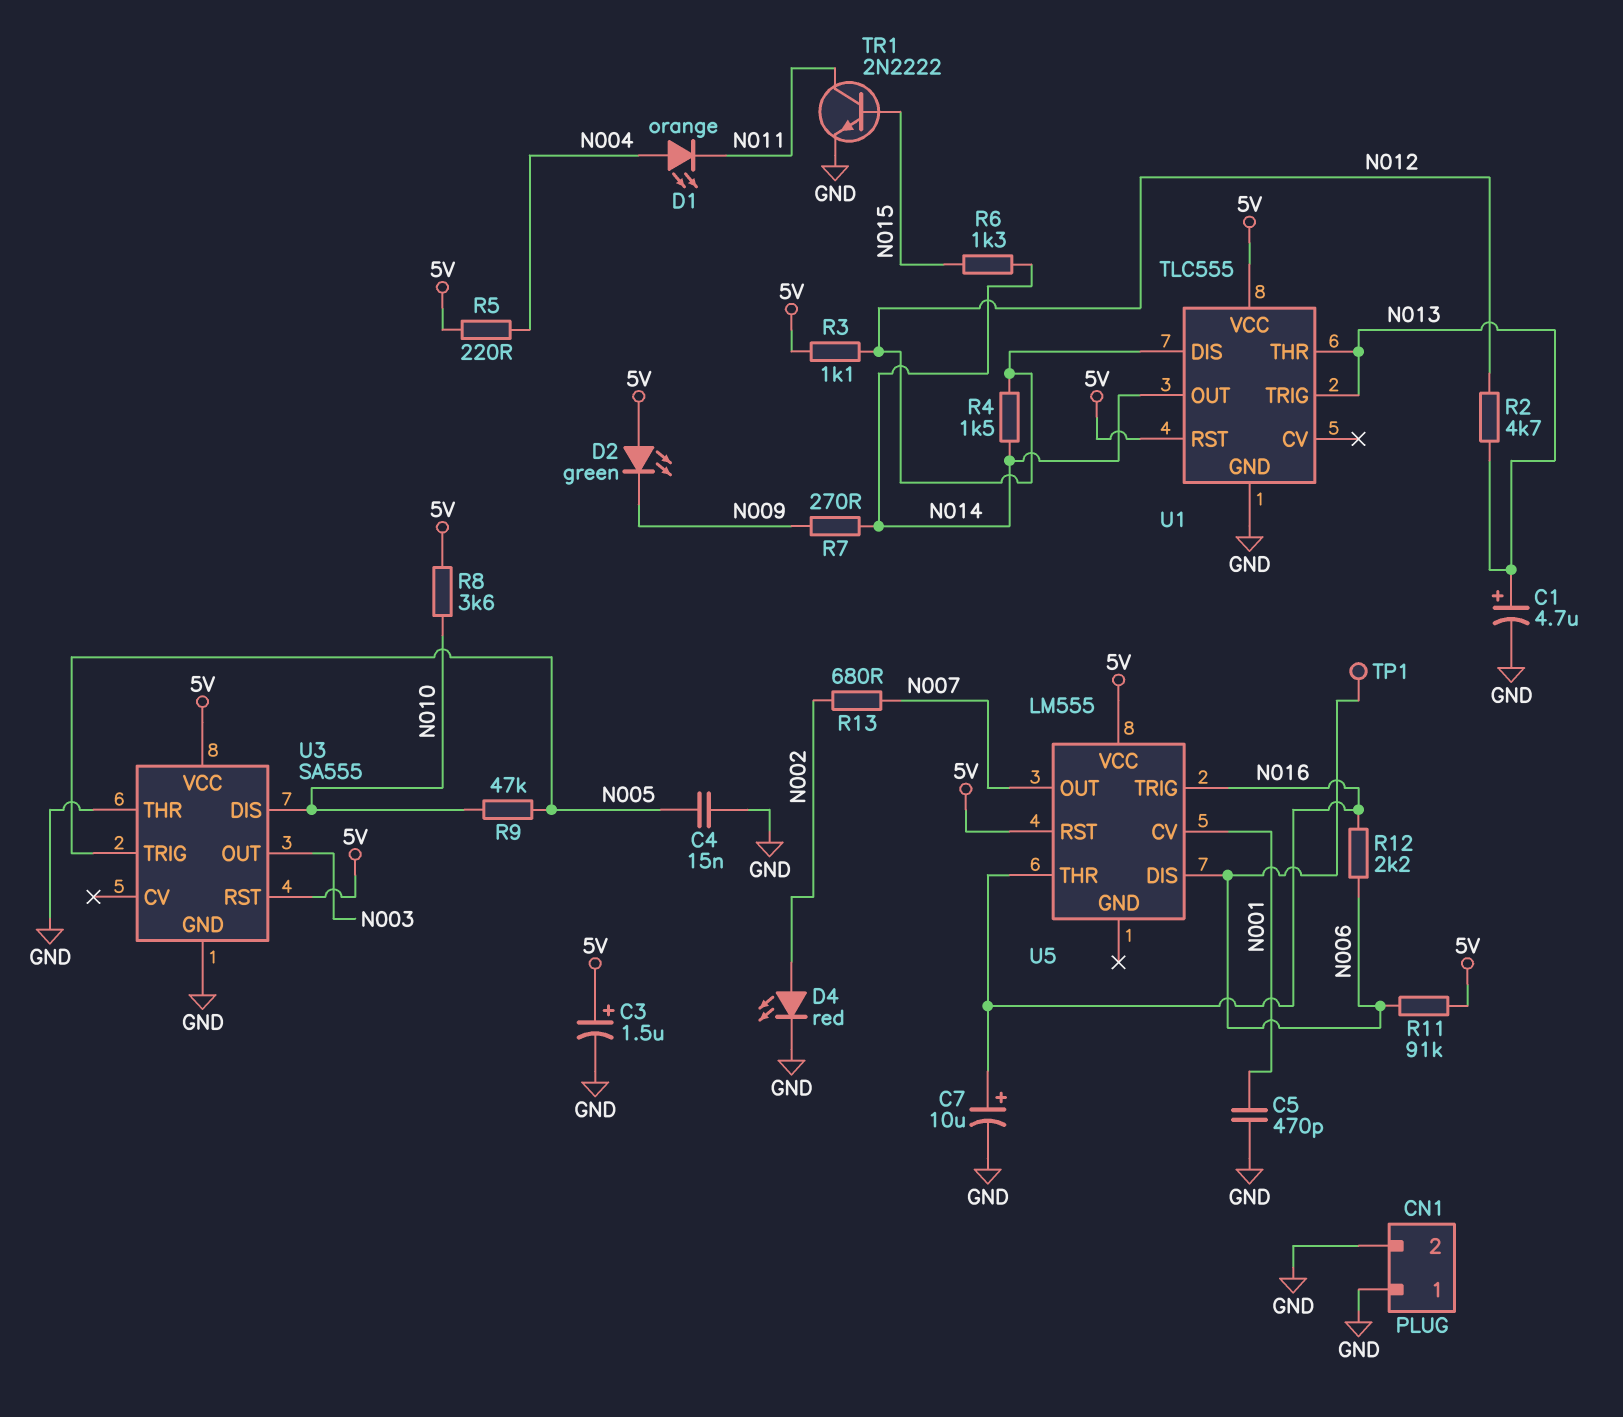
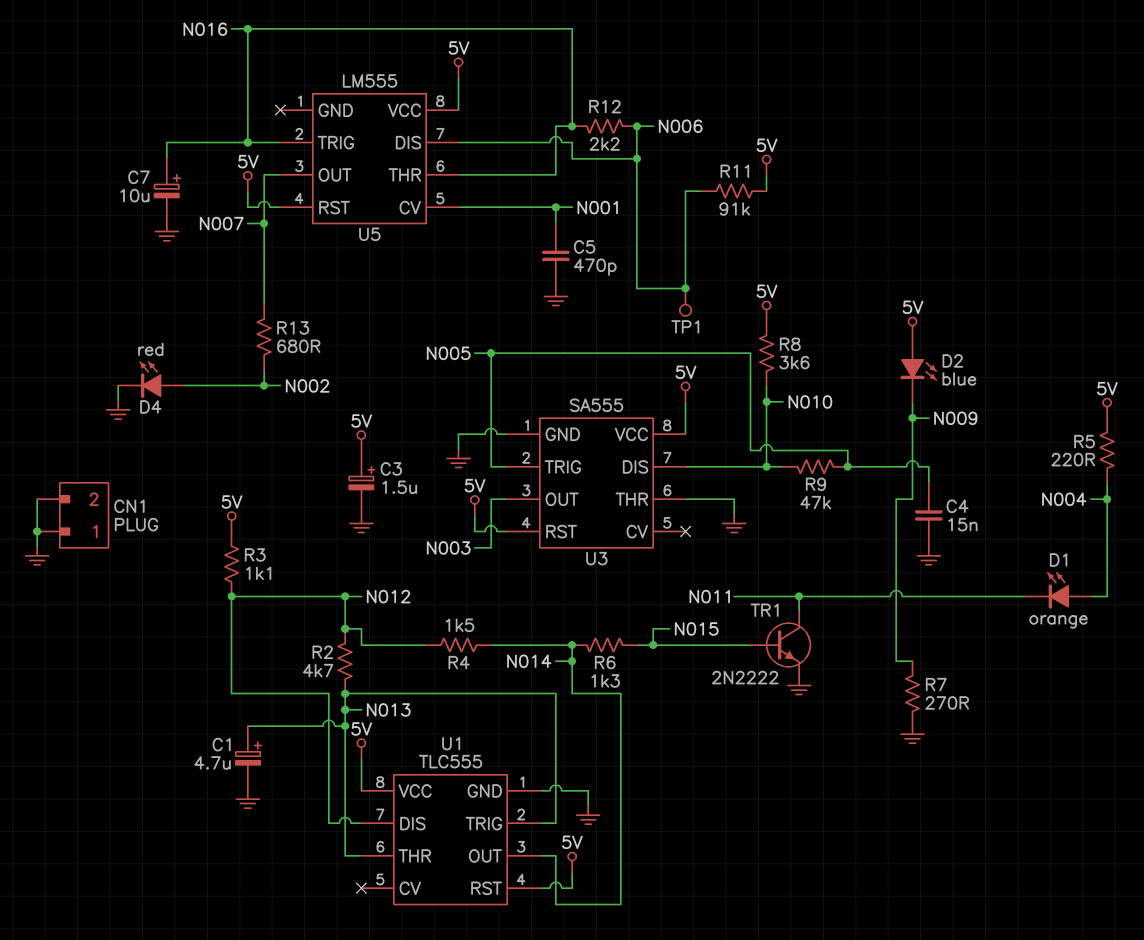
D2: LED green (A 5V, K N009) -> LED blue (A 5V, K N009)
R7: 270 (N009, N014) -> 270 (GND, N009)

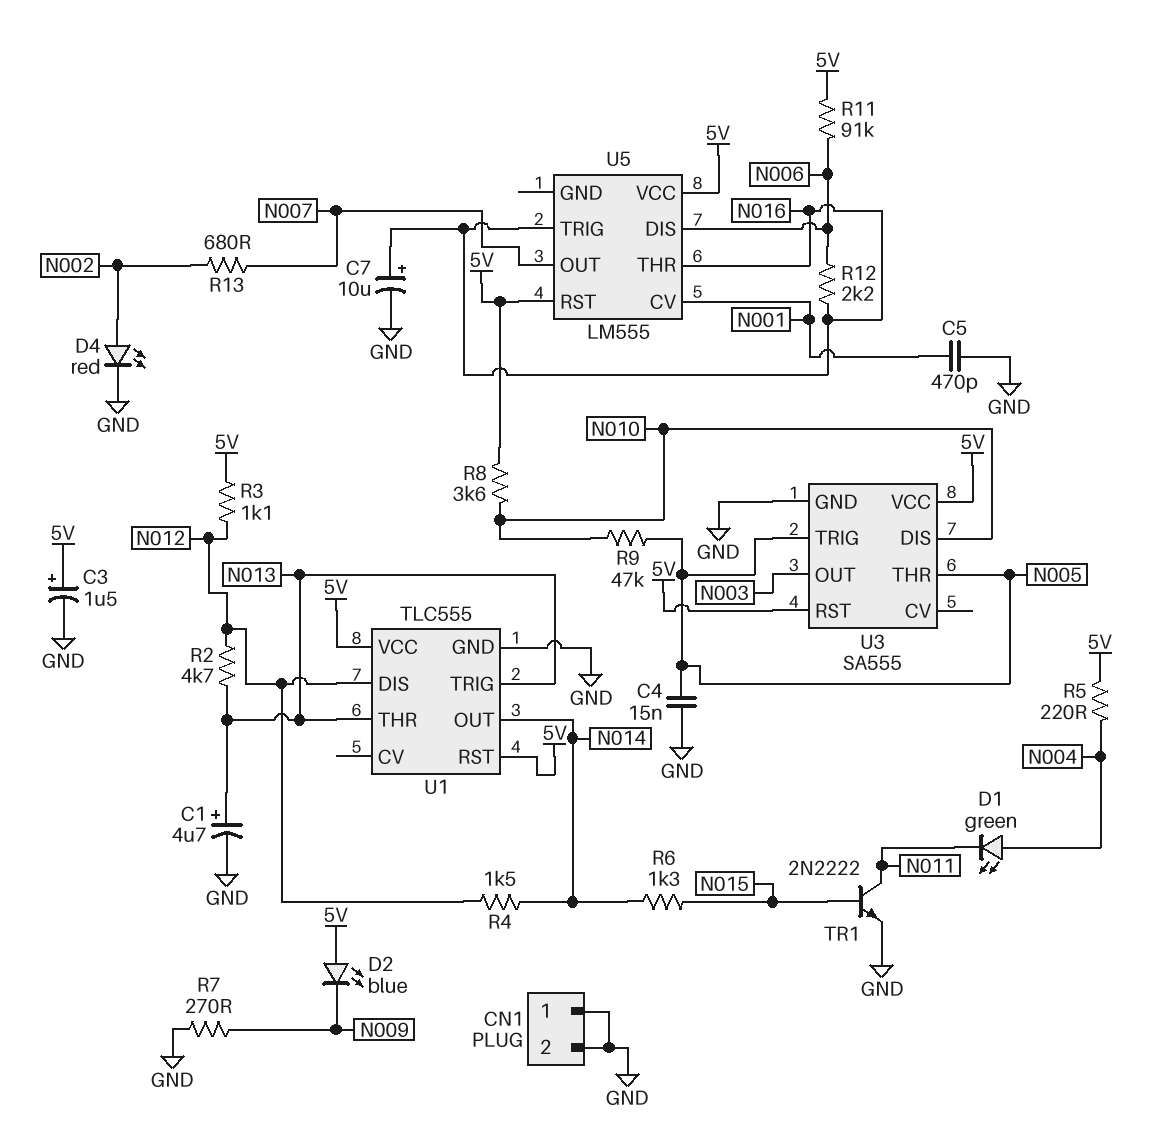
D1: LED orange (A N004, K N011) -> LED green (A N004, K N011)
TP1: test point (N006) -> none
U3 pin THR: GND -> N005

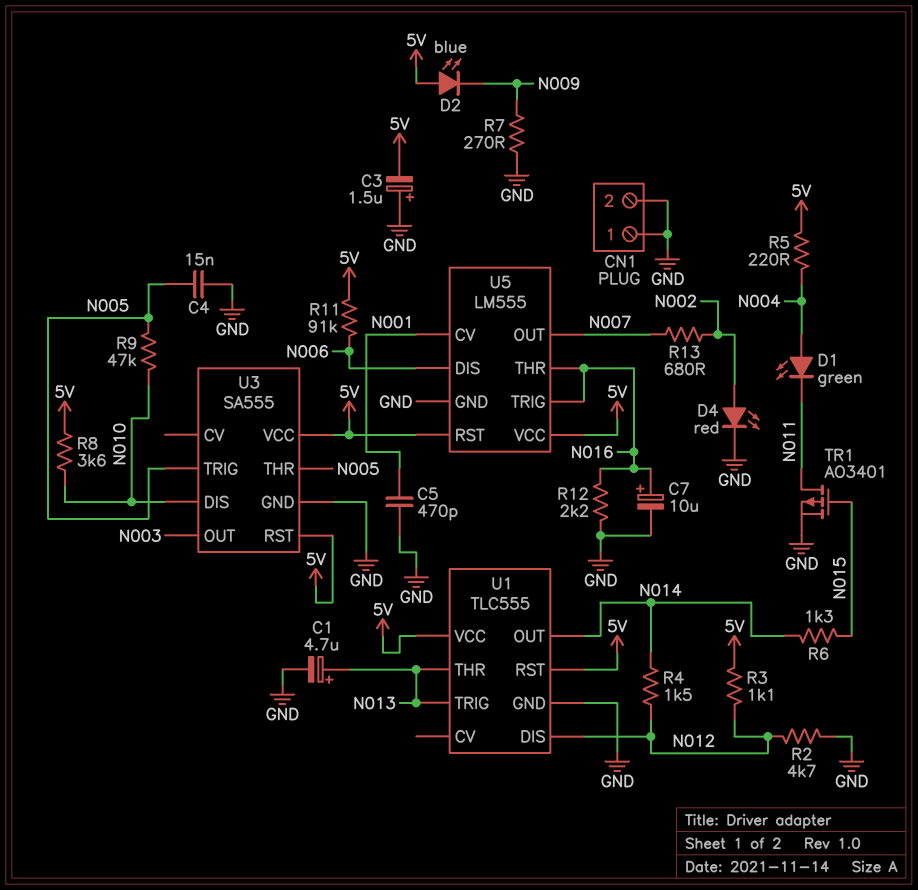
C3: 1.5uF (plus 5V, minus GND) -> 1.5uF (plus GND, minus 5V)
R2: 4.7k (N012, N013) -> 4.7k (GND, N012)
R12: 2.2k (N006, N016) -> 2.2k (GND, N016)
TR1: NPN 2N2222 (B N015, C N011, E GND) -> PMOS AO3401 (G N015, D N011, S GND)
U5 pin GND: none -> GND

